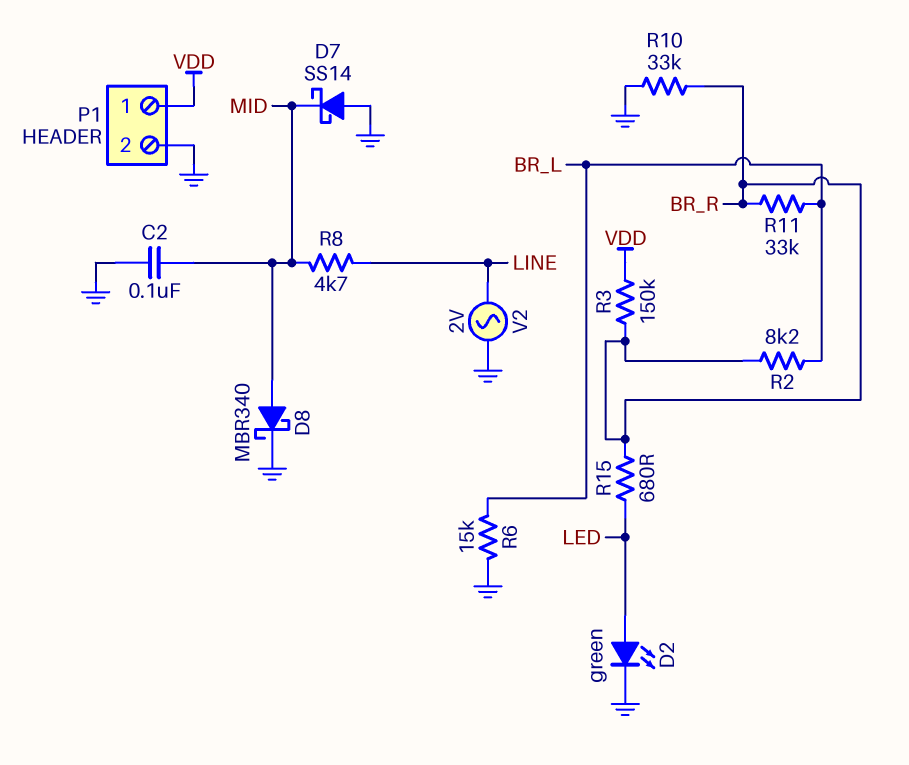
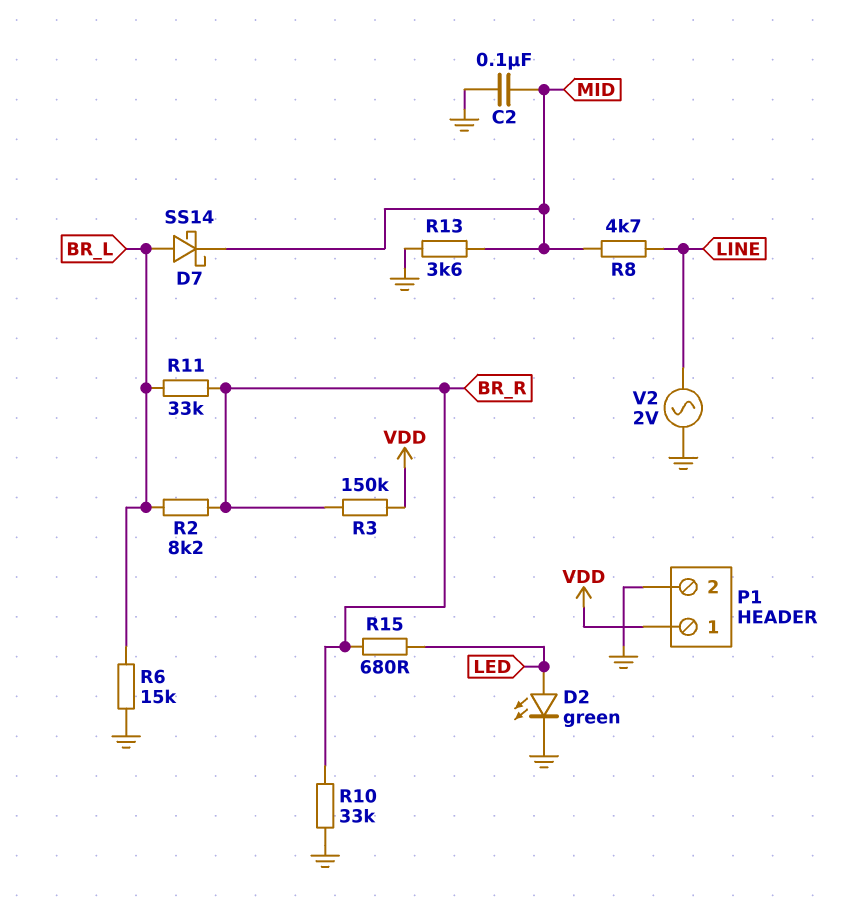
D7: schottky SS14 (A GND, K MID) -> schottky SS14 (A BR_L, K MID)
D8: schottky MBR340 (A MID, K GND) -> none
R13: none -> 3.6k (GND, MID)

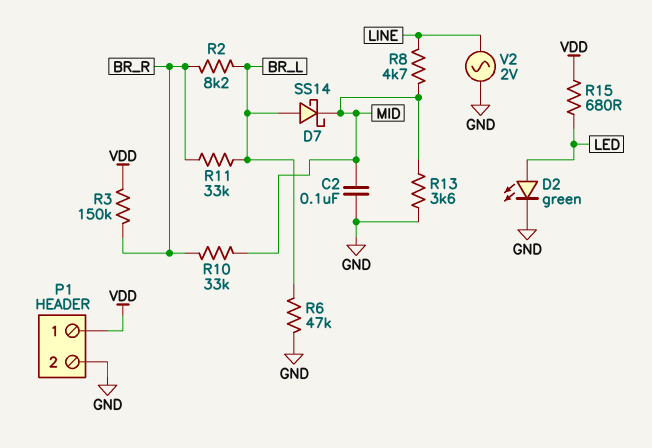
R6: 15k (BR_L, GND) -> 47k (BR_L, GND)
R10: 33k (BR_R, GND) -> 33k (BR_R, MID)
R15: 680 (BR_R, LED) -> 680 (LED, VDD)

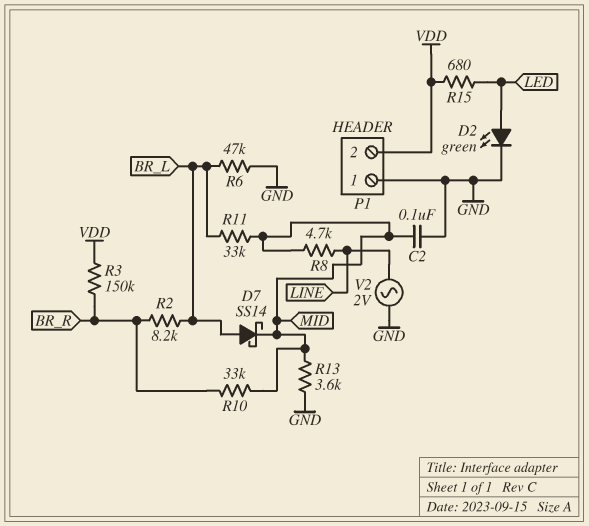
P1 pin 1: VDD -> GND
P1 pin 2: GND -> VDD
R11: 33k (BR_L, BR_R) -> 33k (BR_L, MID)

